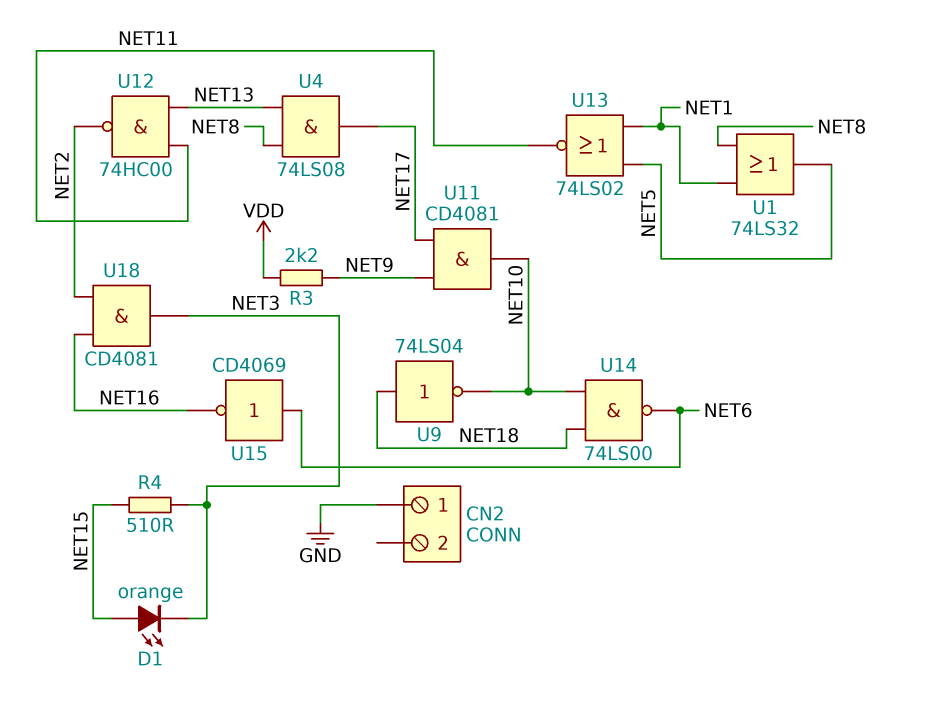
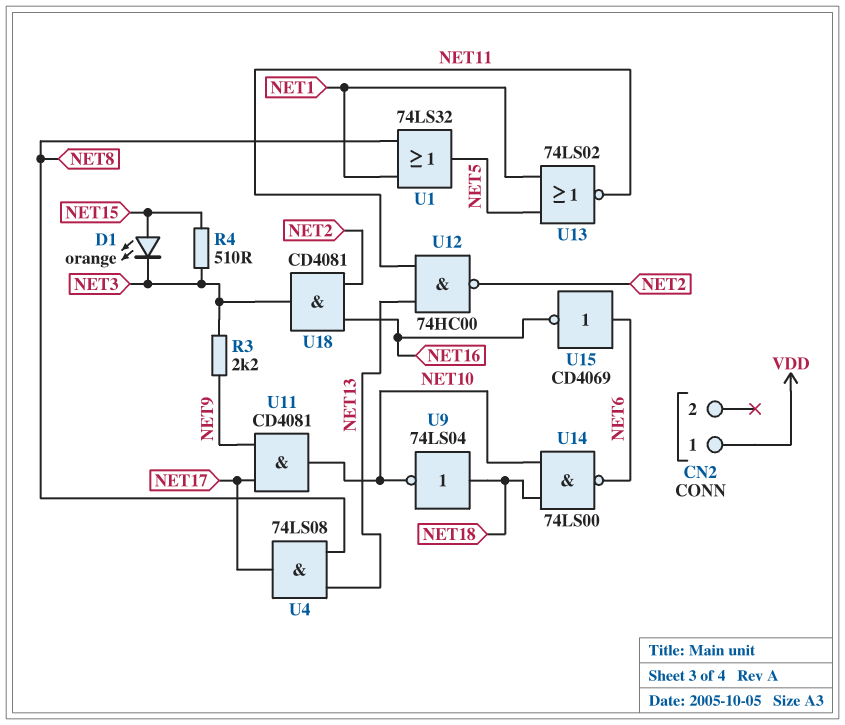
CN2 pin 1: GND -> VDD
R3: 2.2k (NET9, VDD) -> 2.2k (NET3, NET9)

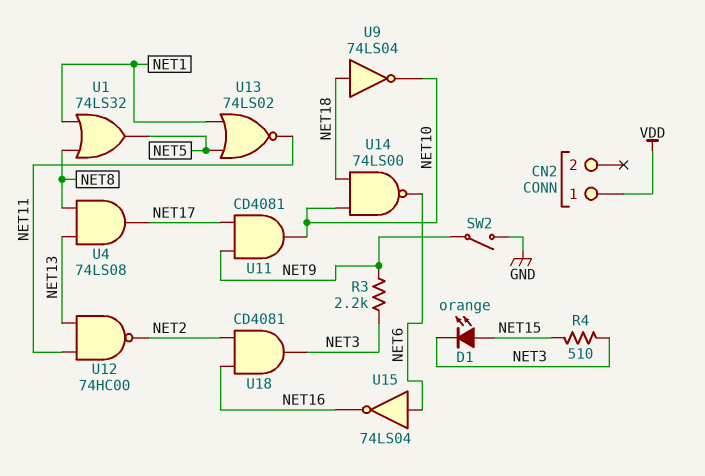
SW2: none -> switch (GND, NET9)
U15: NOT CD4069 (in NET6, out NET16) -> NOT 74LS04 (in NET6, out NET16)

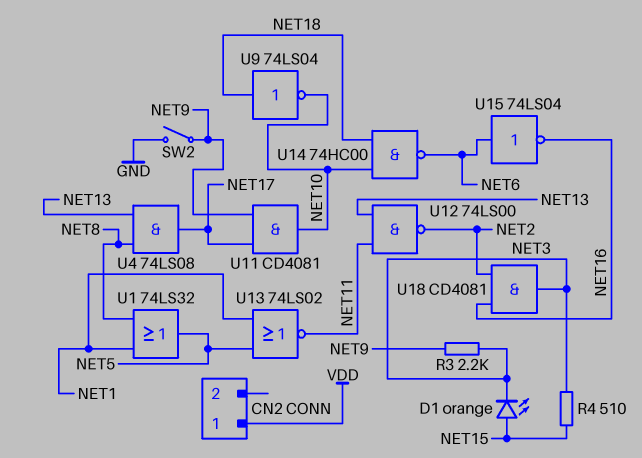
U12: NAND 74HC00 (in NET11, in NET13, out NET2) -> NAND 74LS00 (in NET11, in NET13, out NET2)
U14: NAND 74LS00 (in NET10, in NET18, out NET6) -> NAND 74HC00 (in NET10, in NET18, out NET6)

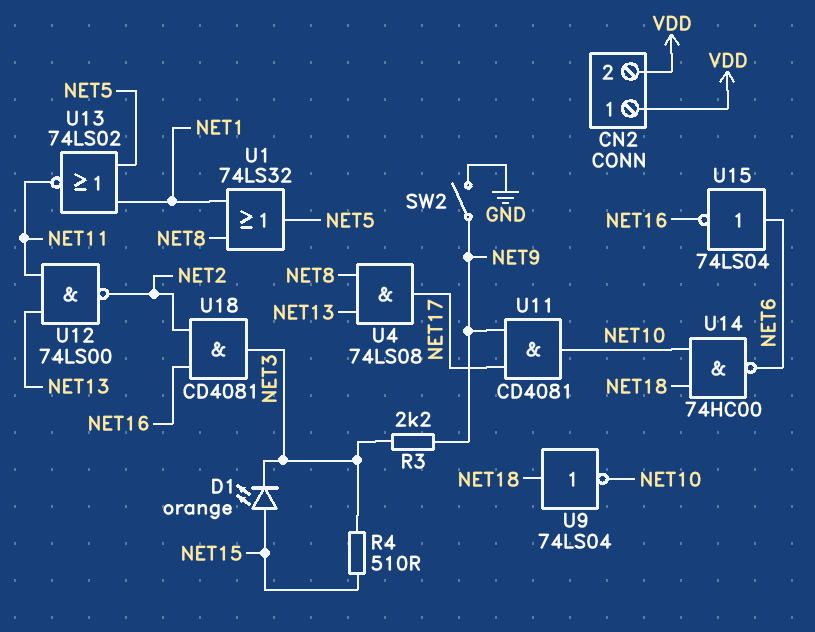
CN2 pin 2: none -> VDD

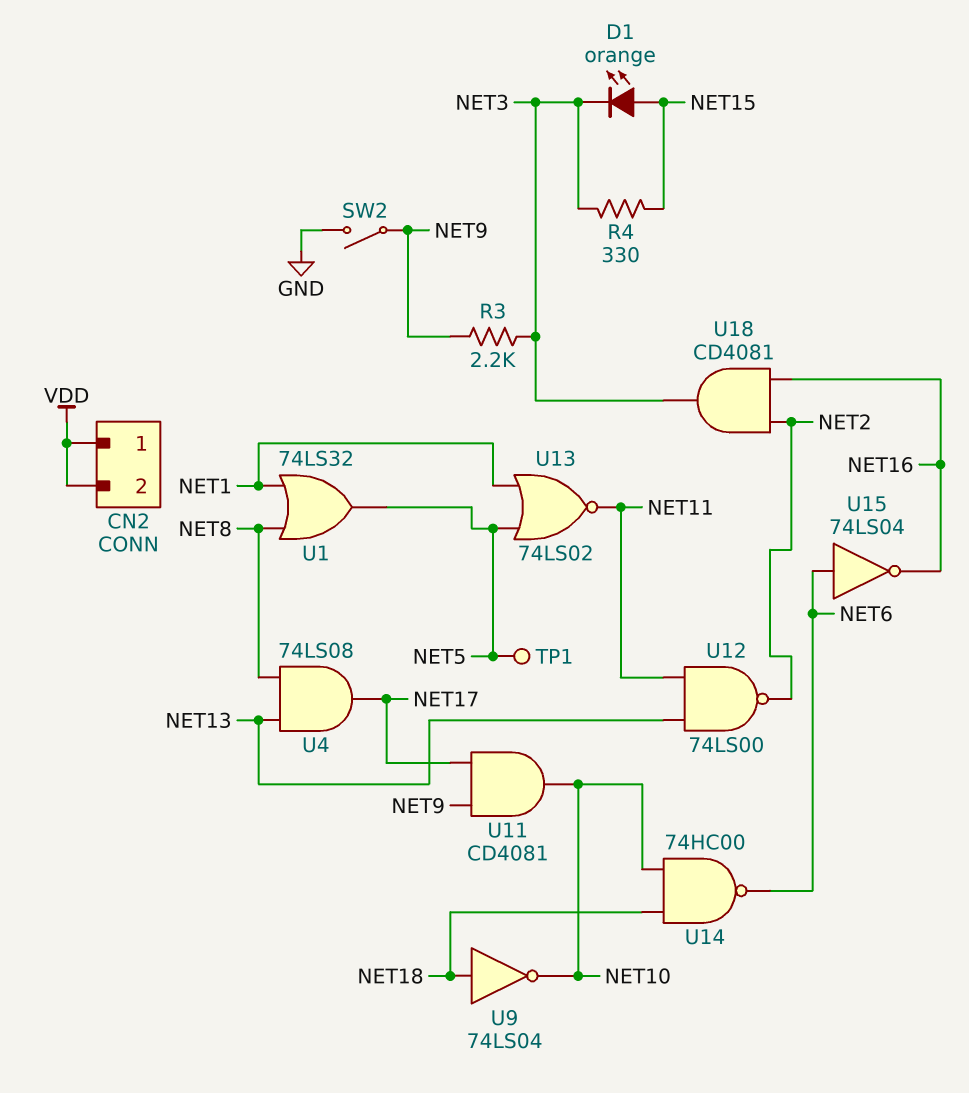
R4: 510 (NET3, NET15) -> 330 (NET3, NET15)
TP1: none -> test point (NET5)

